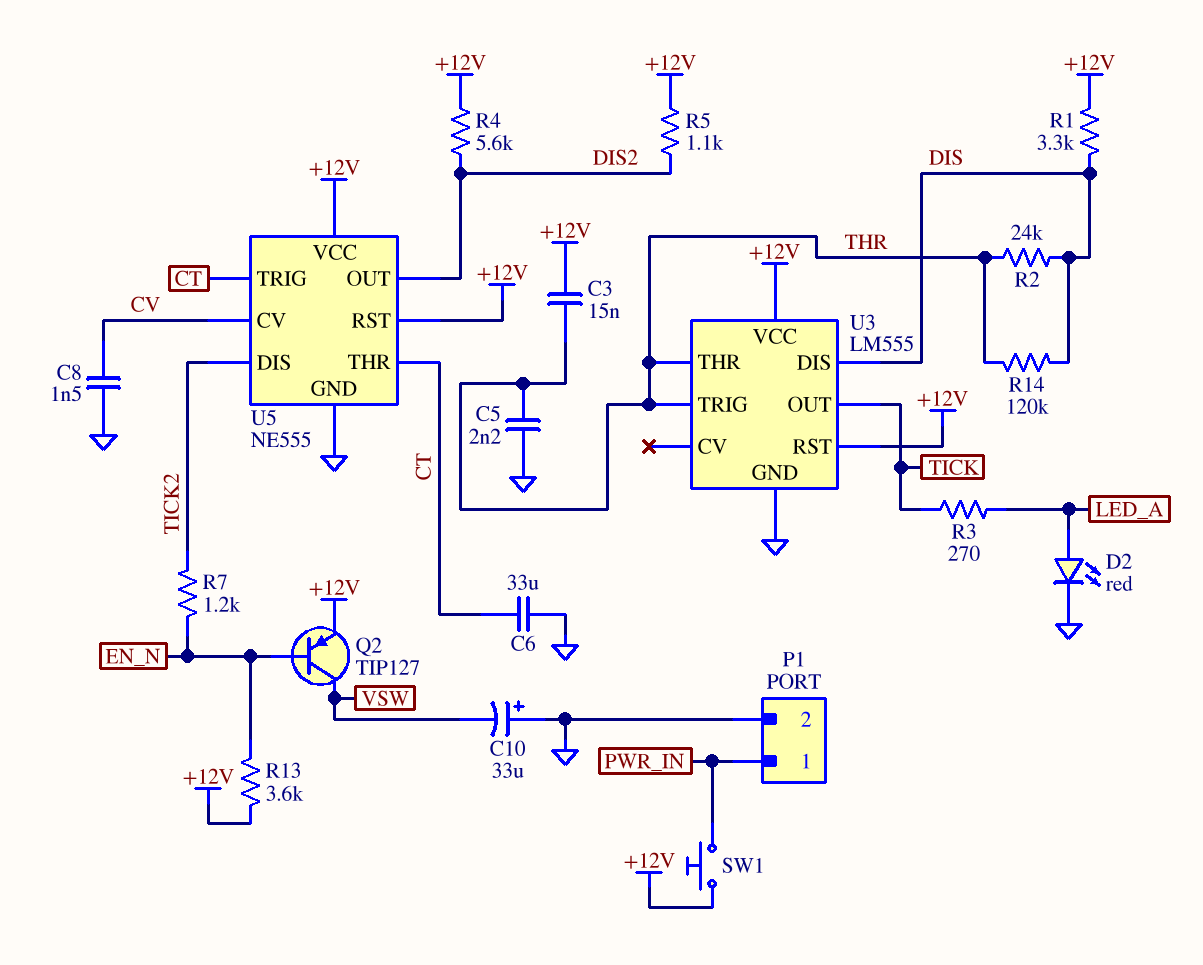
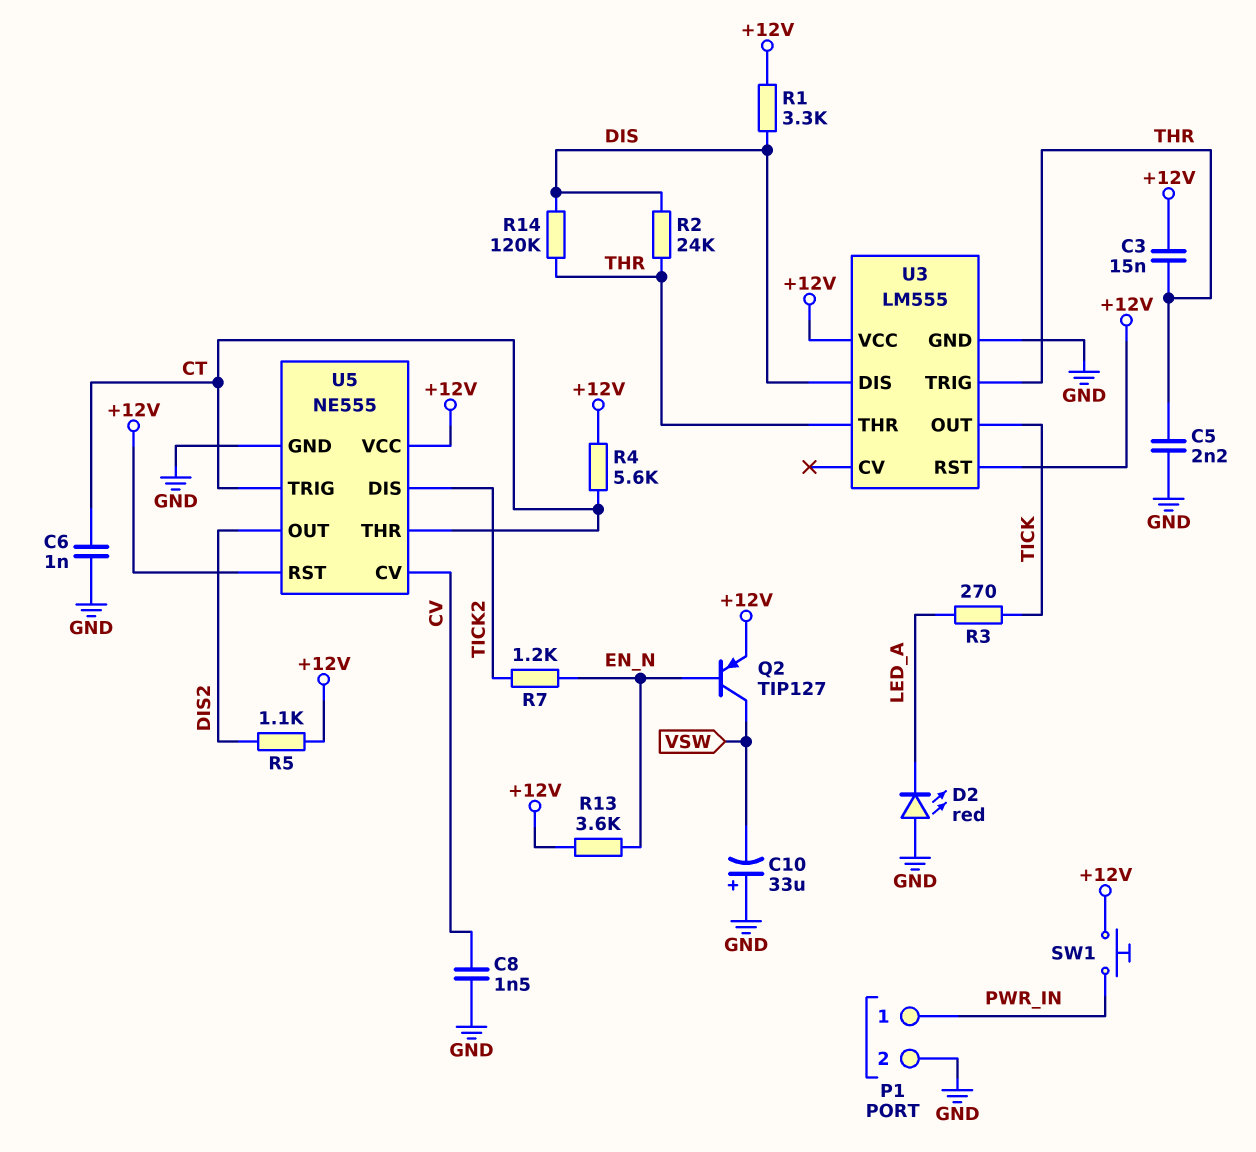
C6: 33uF (CT, GND) -> 1nF (CT, GND)
D2: LED red (A LED_A, K GND) -> LED red (A GND, K LED_A)
R4: 5.6k (+12V, DIS2) -> 5.6k (+12V, CT)

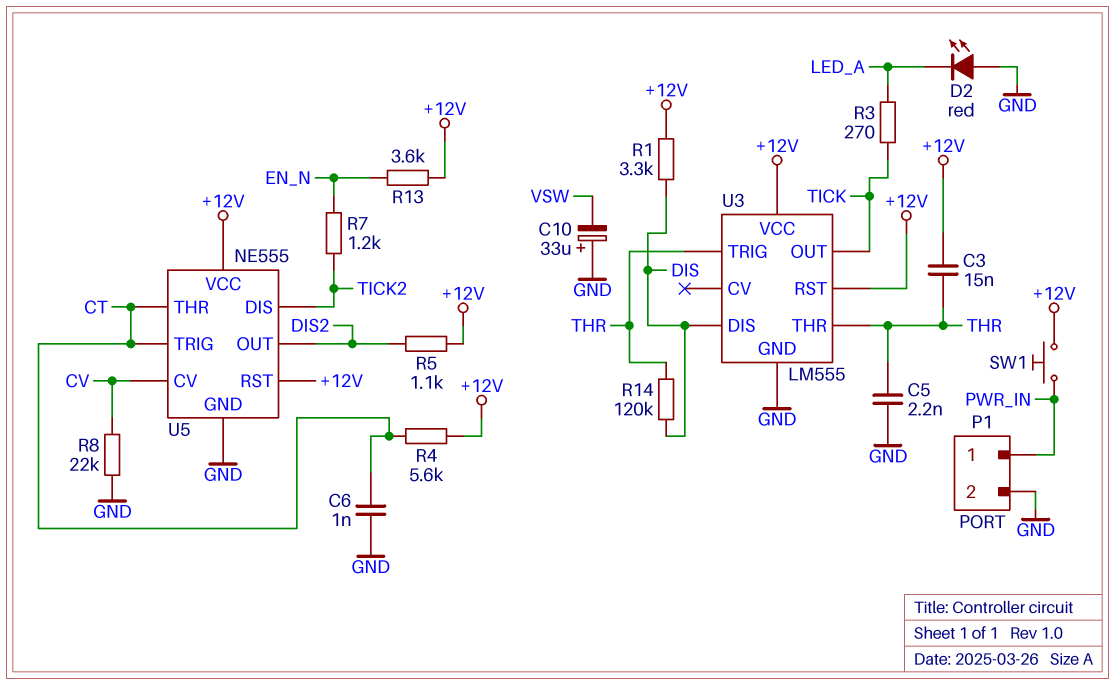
C8: 1.5nF (CV, GND) -> none
Q2: PNP TIP127 (B EN_N, C VSW, E +12V) -> none
R2: 24k (DIS, THR) -> none
R8: none -> 22k (CV, GND)

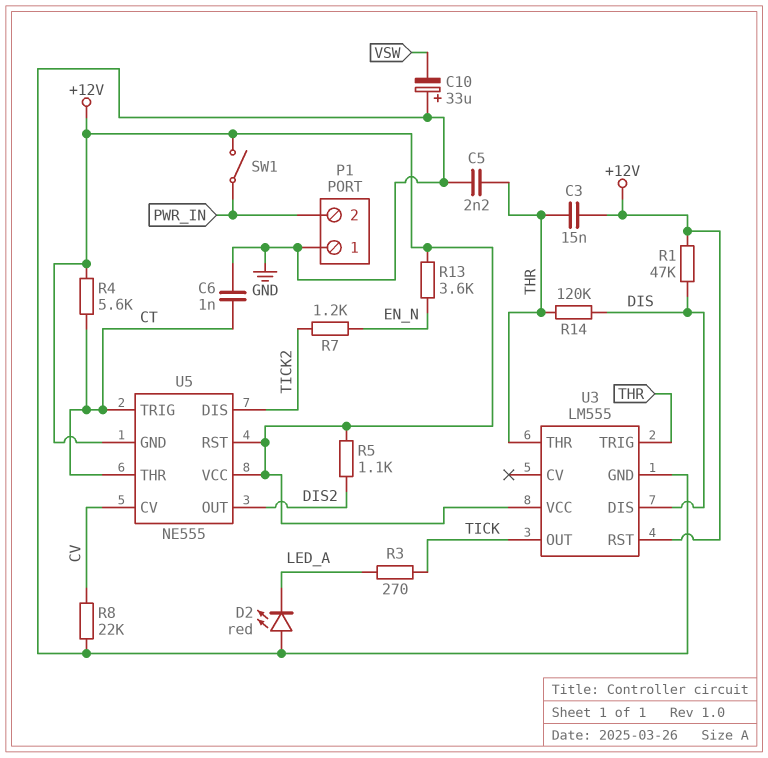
P1 pin 1: PWR_IN -> GND
P1 pin 2: GND -> PWR_IN
R1: 3.3k (+12V, DIS) -> 47k (+12V, DIS)
SW1: button (+12V, PWR_IN) -> switch (+12V, PWR_IN)
U5 pin GND: GND -> +12V

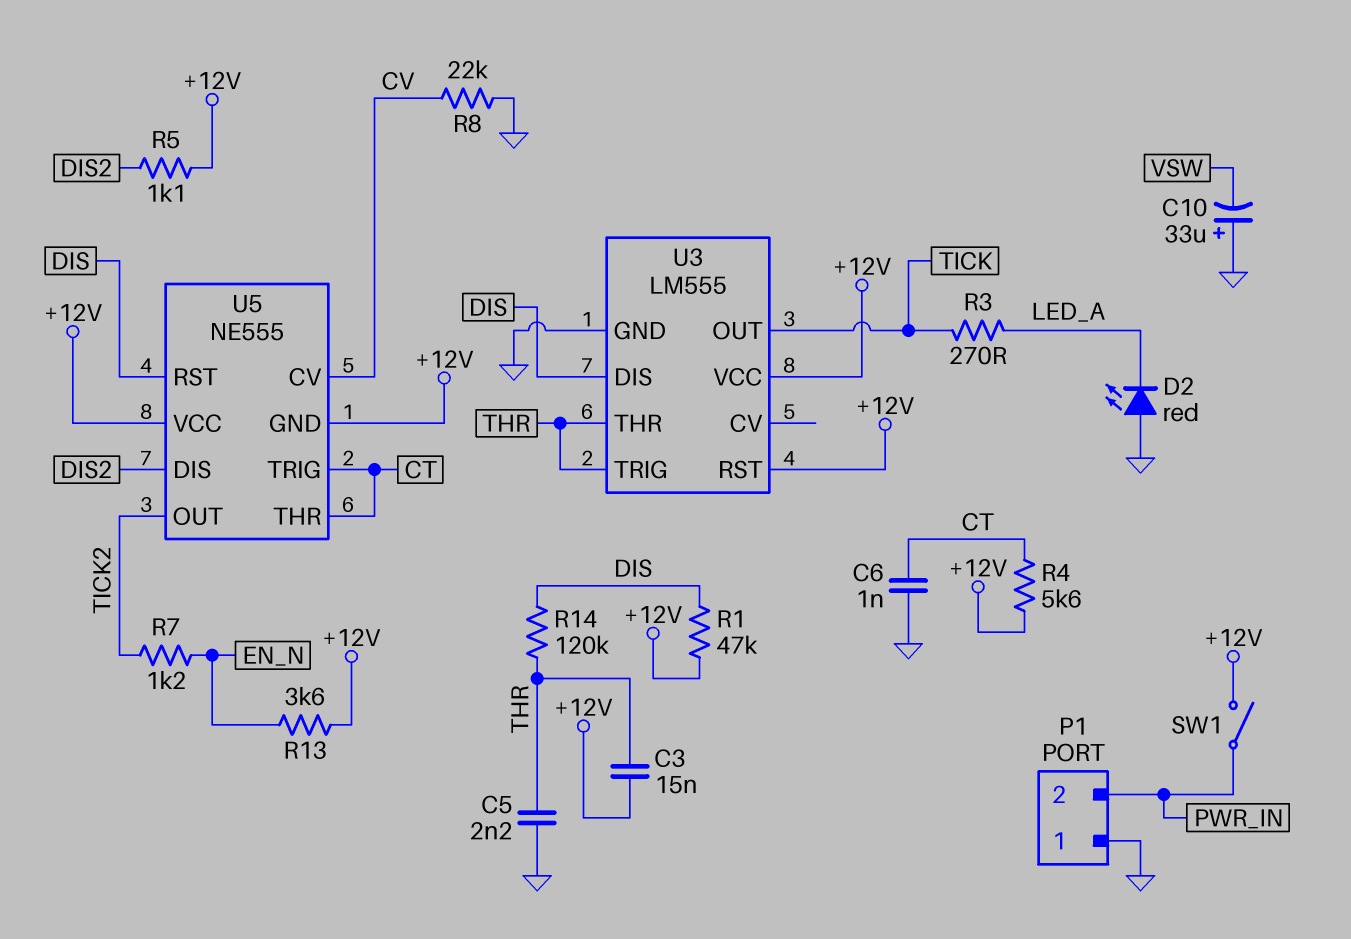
U5 pin DIS: TICK2 -> DIS2
U5 pin OUT: DIS2 -> TICK2
U5 pin RST: +12V -> DIS

